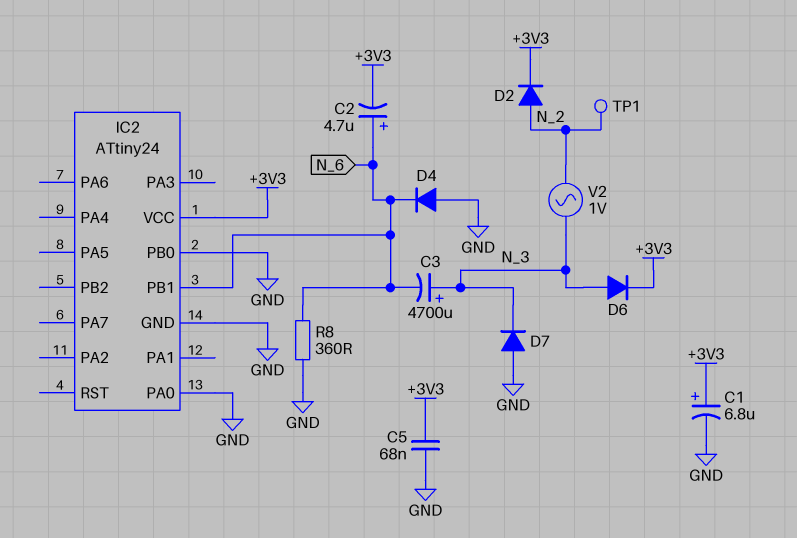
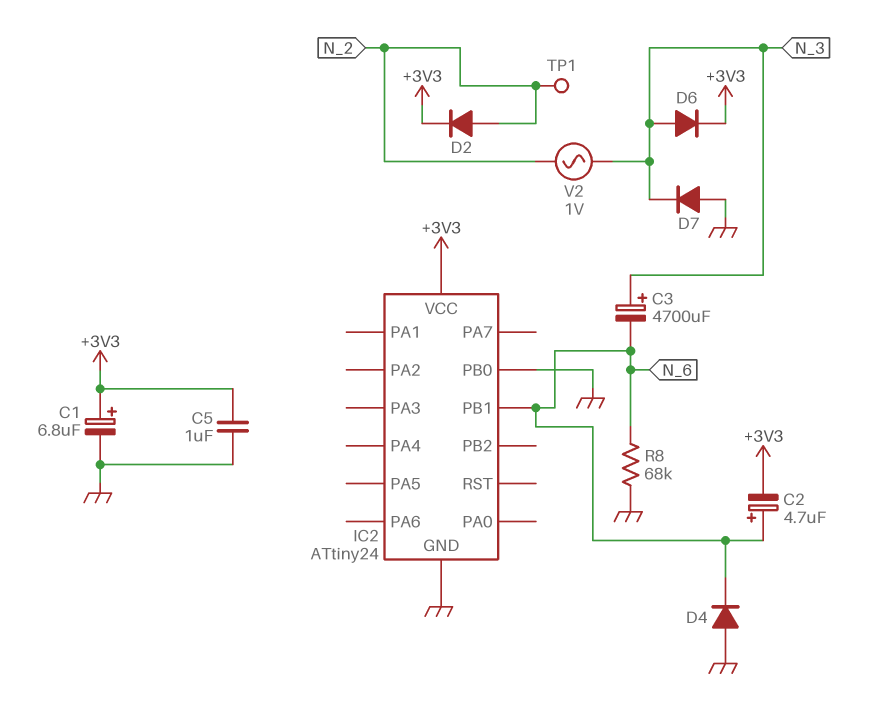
C5: 68nF (+3V3, GND) -> 1uF (+3V3, GND)
IC2 pin PA0: GND -> none
R8: 360 (GND, N_6) -> 68k (GND, N_6)

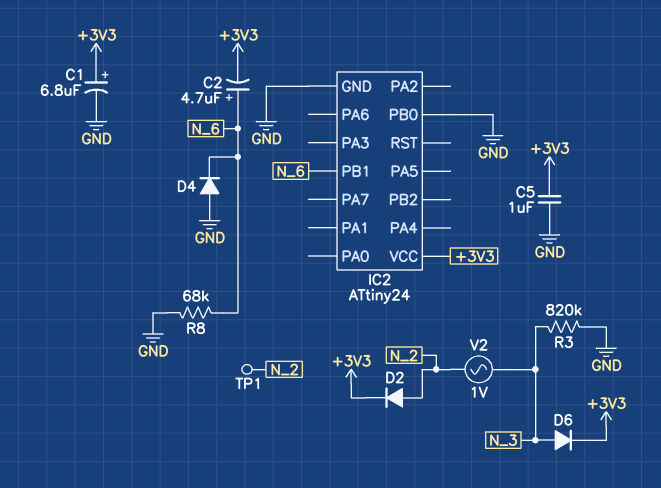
C3: 4700uF (plus N_3, minus N_6) -> none
D7: diode (A GND, K N_3) -> none
R3: none -> 820k (GND, N_3)

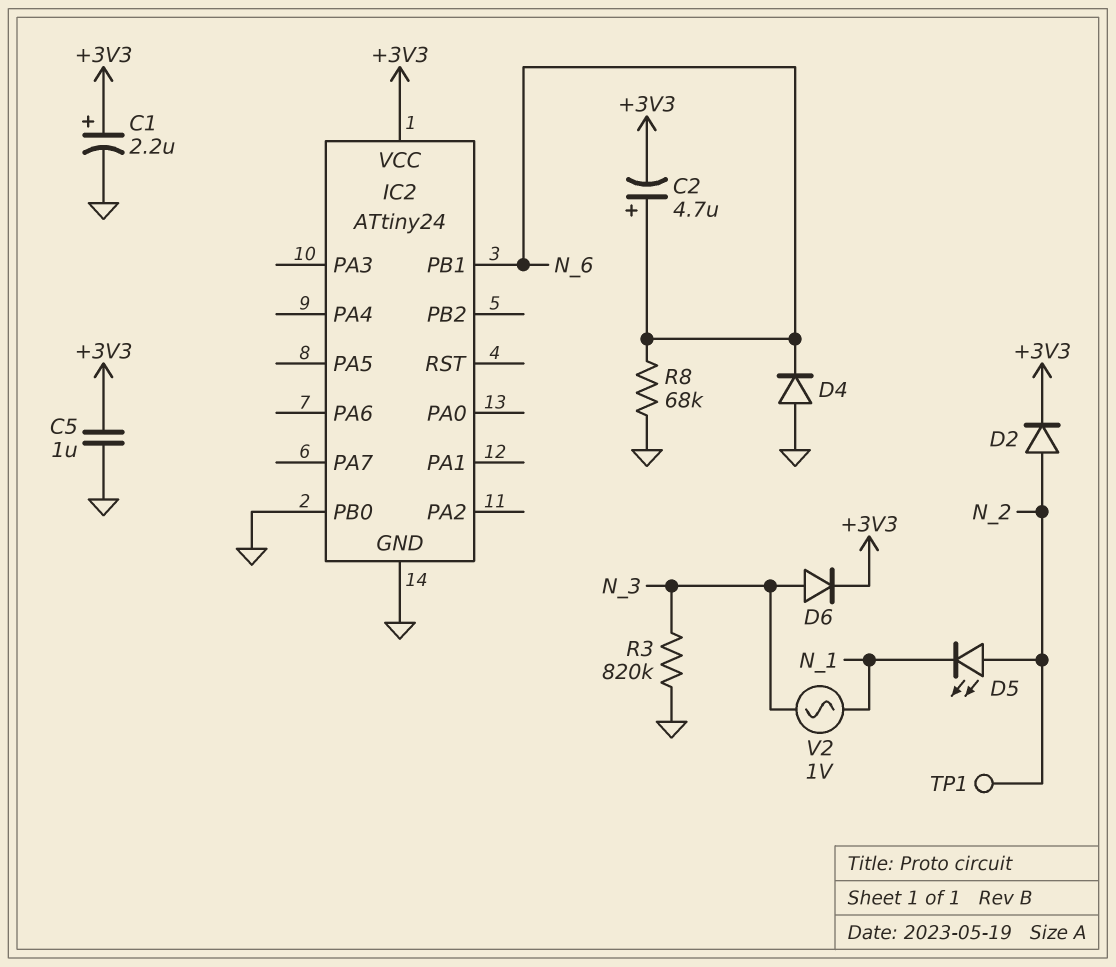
C1: 6.8uF (plus +3V3, minus GND) -> 2.2uF (plus +3V3, minus GND)
D5: none -> LED (A N_2, K N_1)
V2: AC 1V (N_2, N_3) -> AC 1V (N_1, N_3)

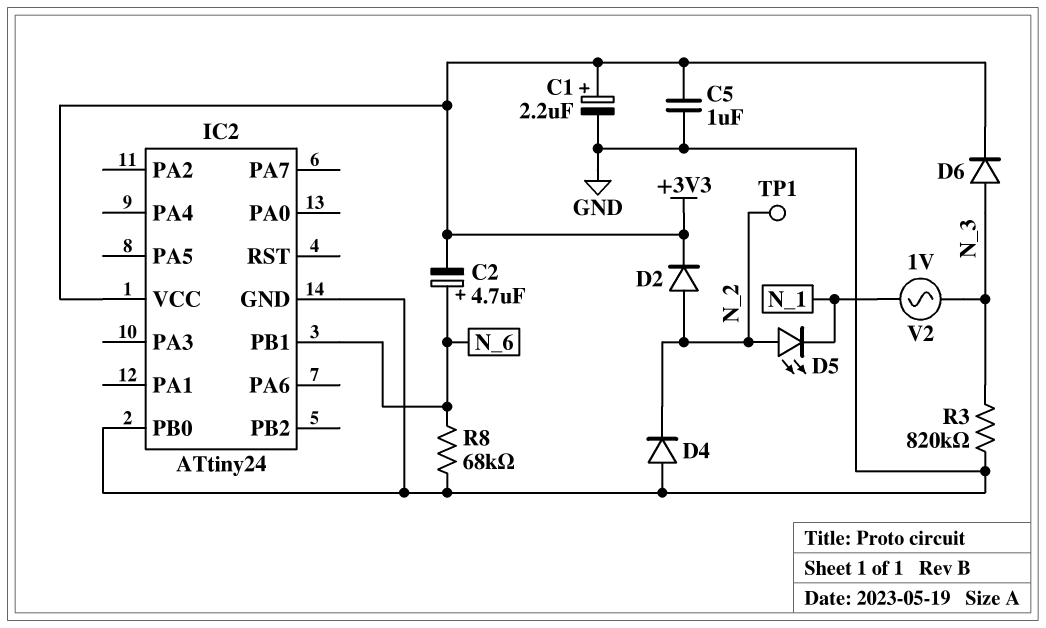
D4: diode (A GND, K N_6) -> diode (A GND, K N_2)

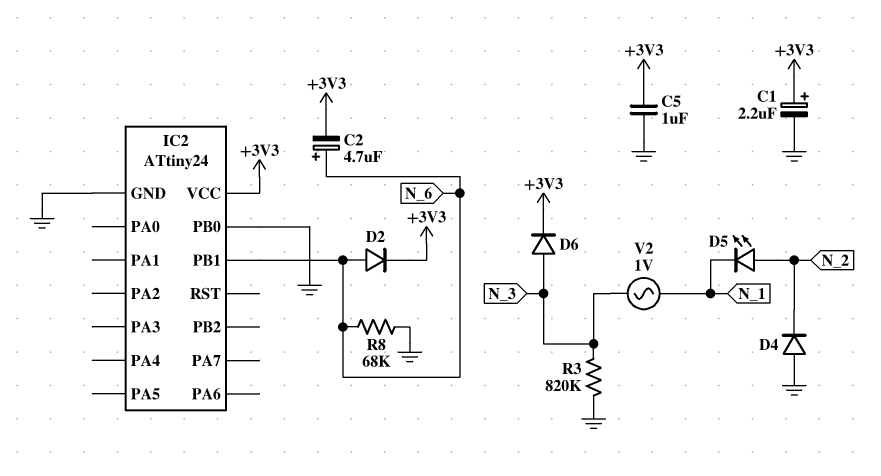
D2: diode (A N_2, K +3V3) -> diode (A N_6, K +3V3)
TP1: test point (N_2) -> none

